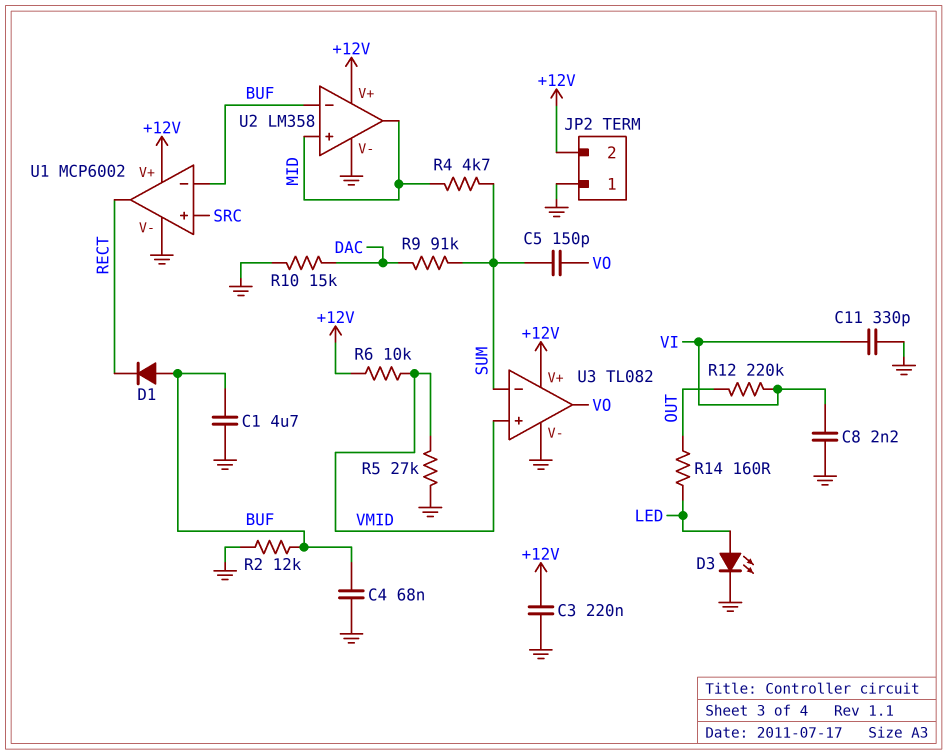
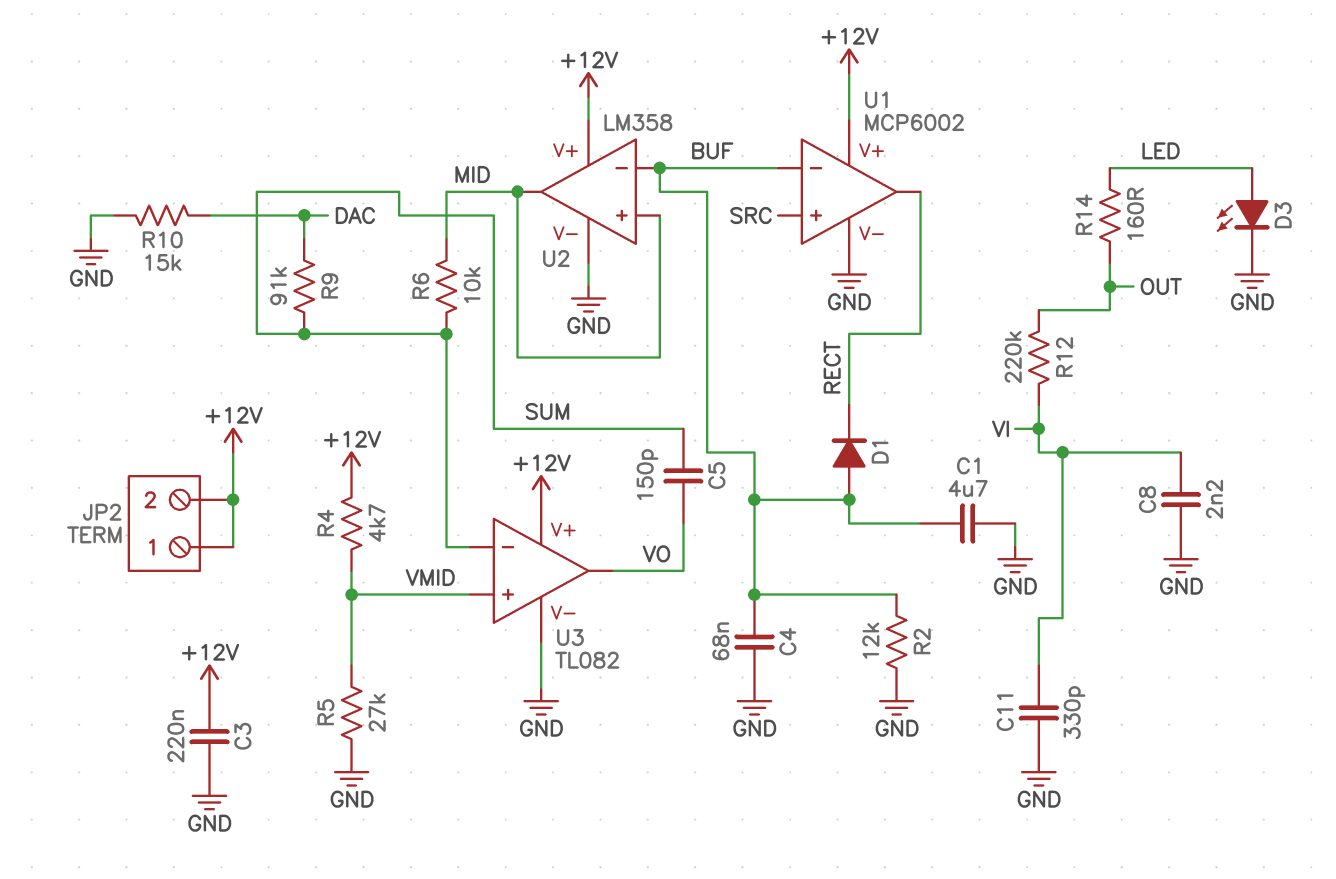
JP2 pin 1: GND -> +12V
R4: 4.7k (MID, SUM) -> 4.7k (+12V, VMID)
R6: 10k (+12V, VMID) -> 10k (MID, SUM)

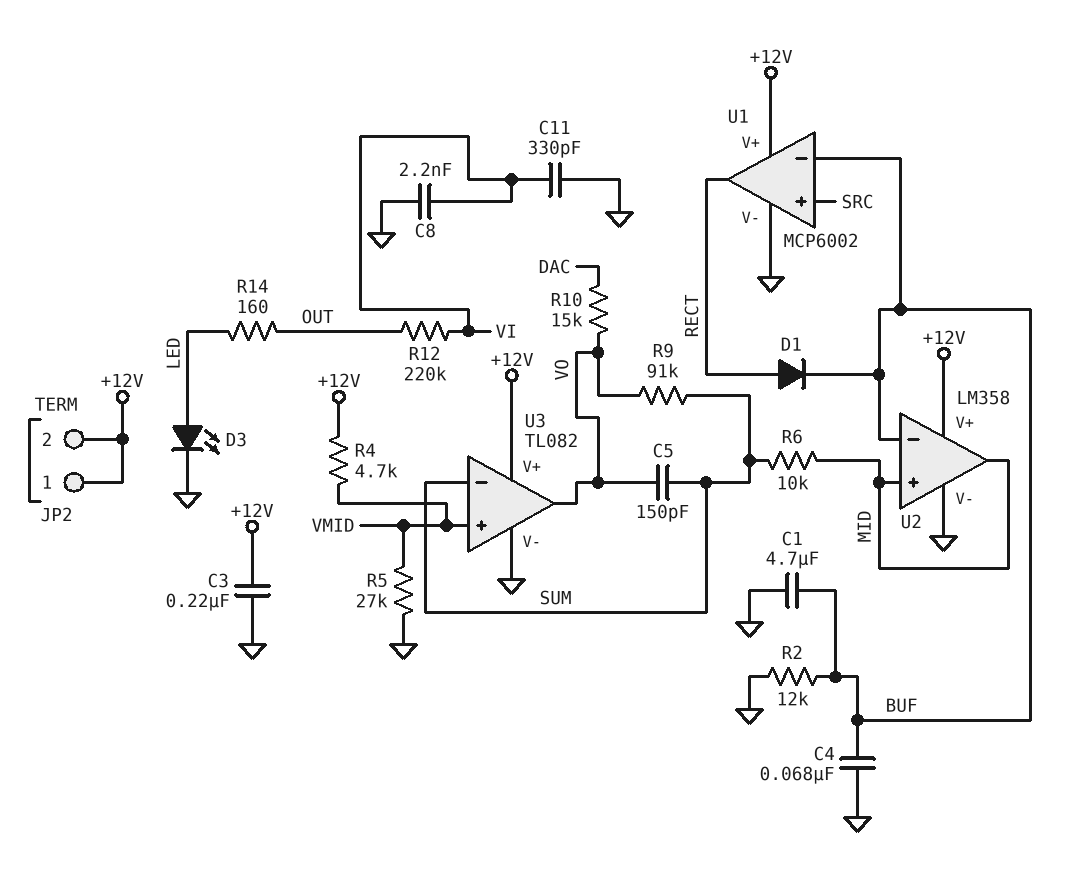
D1: diode (A BUF, K RECT) -> diode (A RECT, K BUF)
R9: 91k (DAC, SUM) -> 91k (SUM, VO)
R10: 15k (DAC, GND) -> 15k (DAC, VO)

